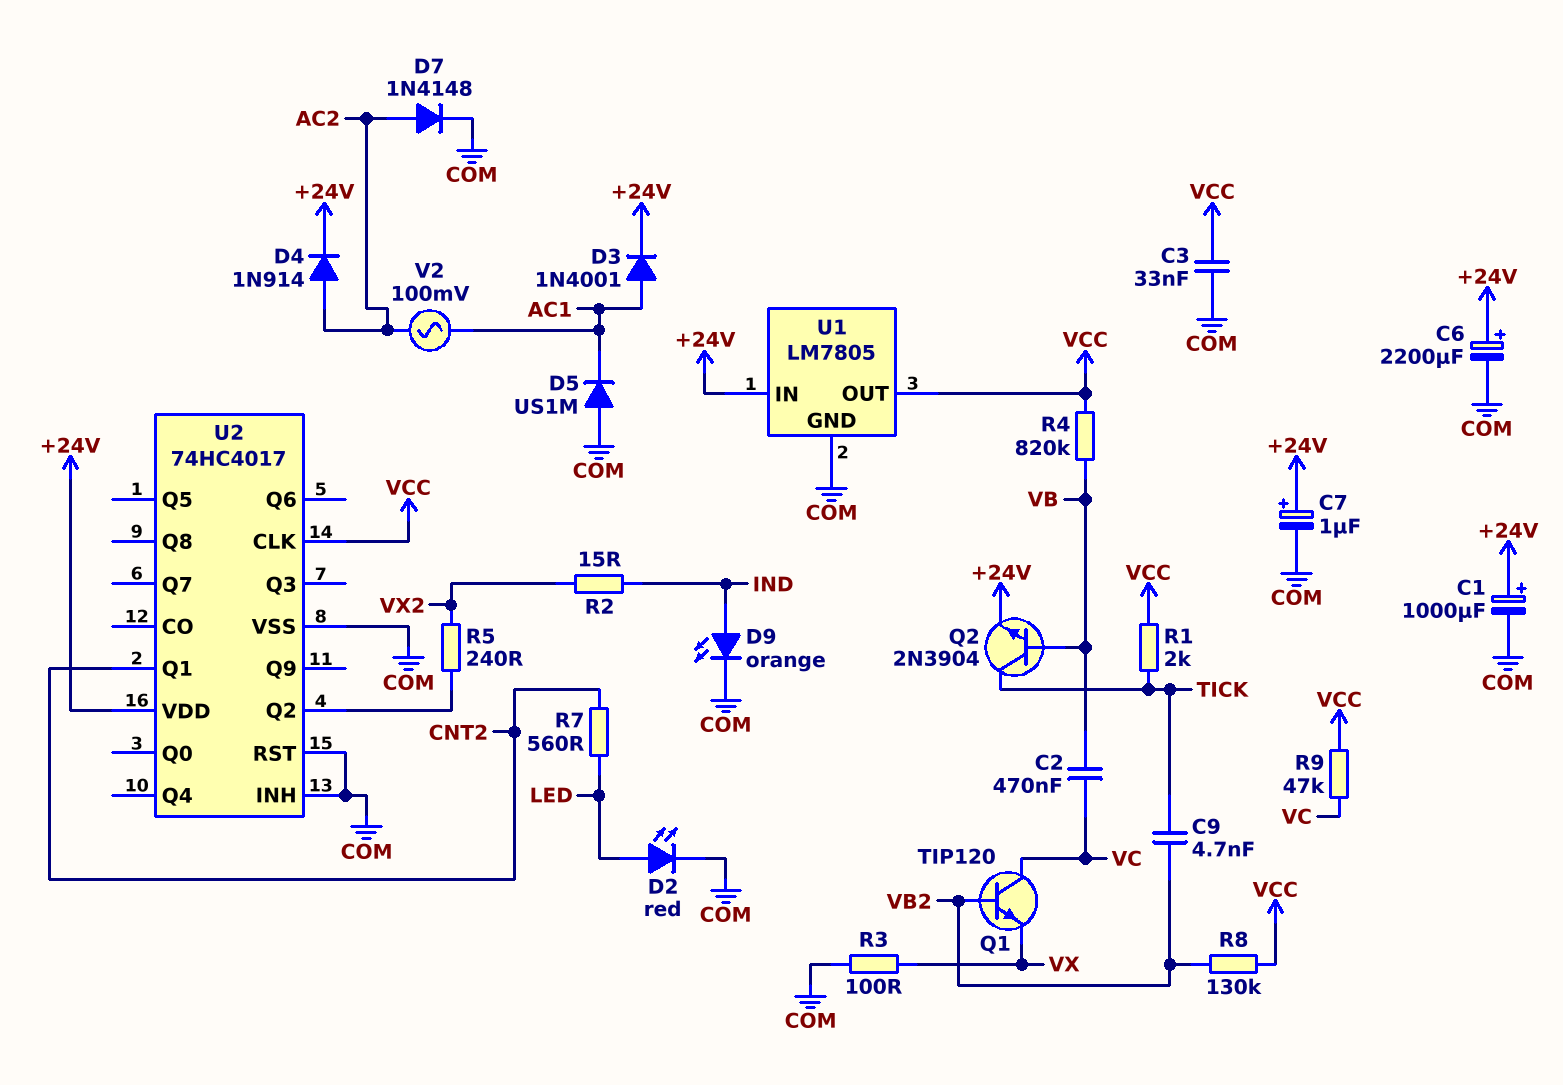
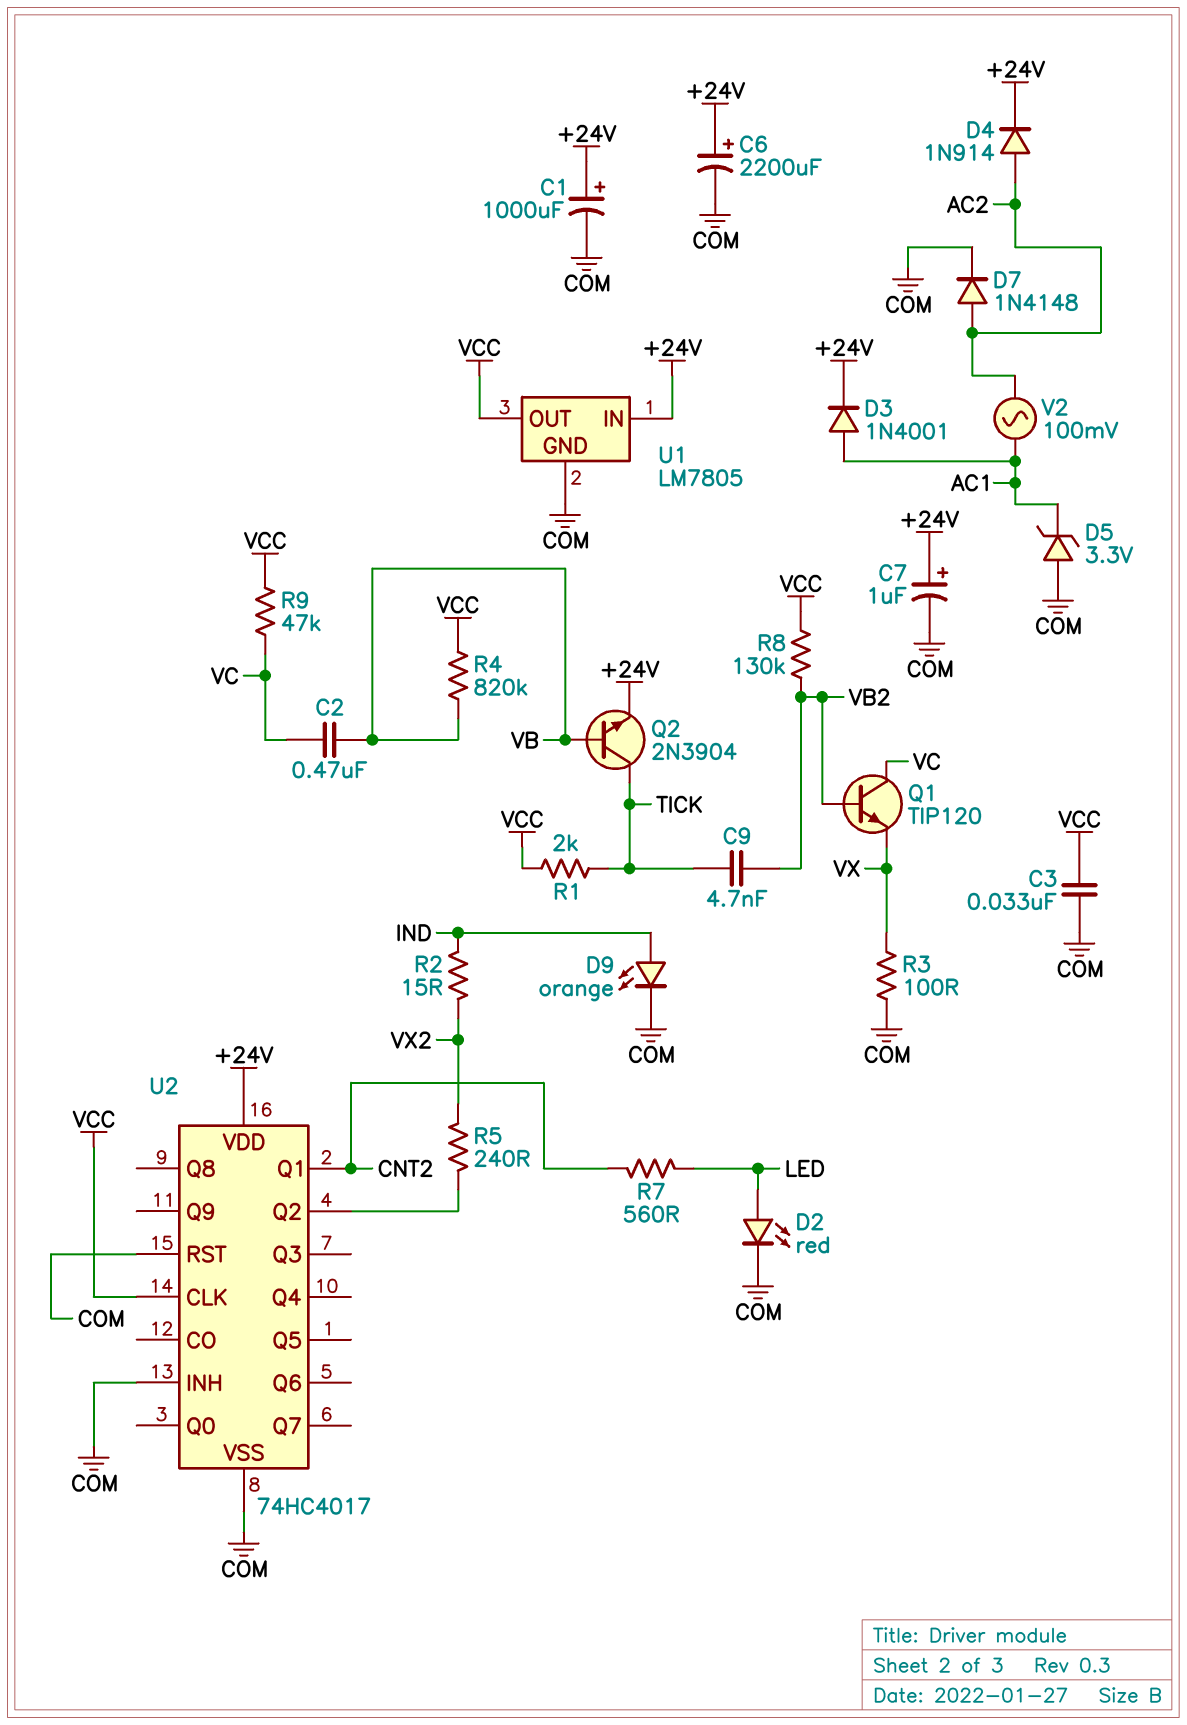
D5: diode US1M (A COM, K AC1) -> zener 3.3V (A COM, K AC1)

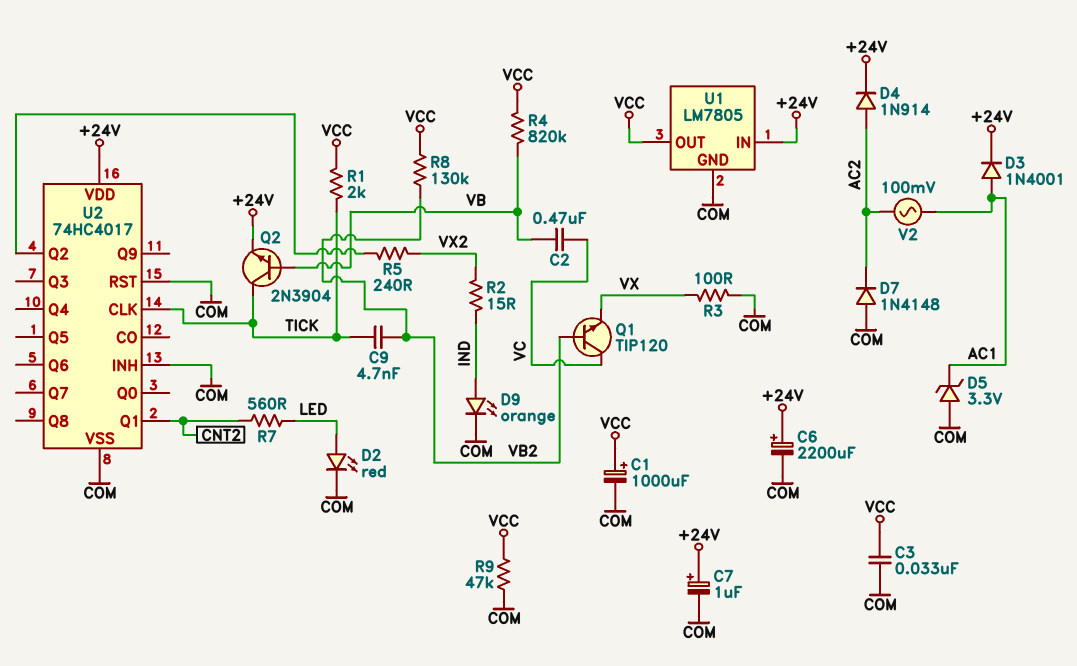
C1: 1000uF (plus +24V, minus COM) -> 1000uF (plus VCC, minus COM)
D7: diode 1N4148 (A AC2, K COM) -> diode 1N4148 (A COM, K AC2)
R9: 47k (VC, VCC) -> 47k (COM, VCC)
U2 pin CLK: VCC -> TICK

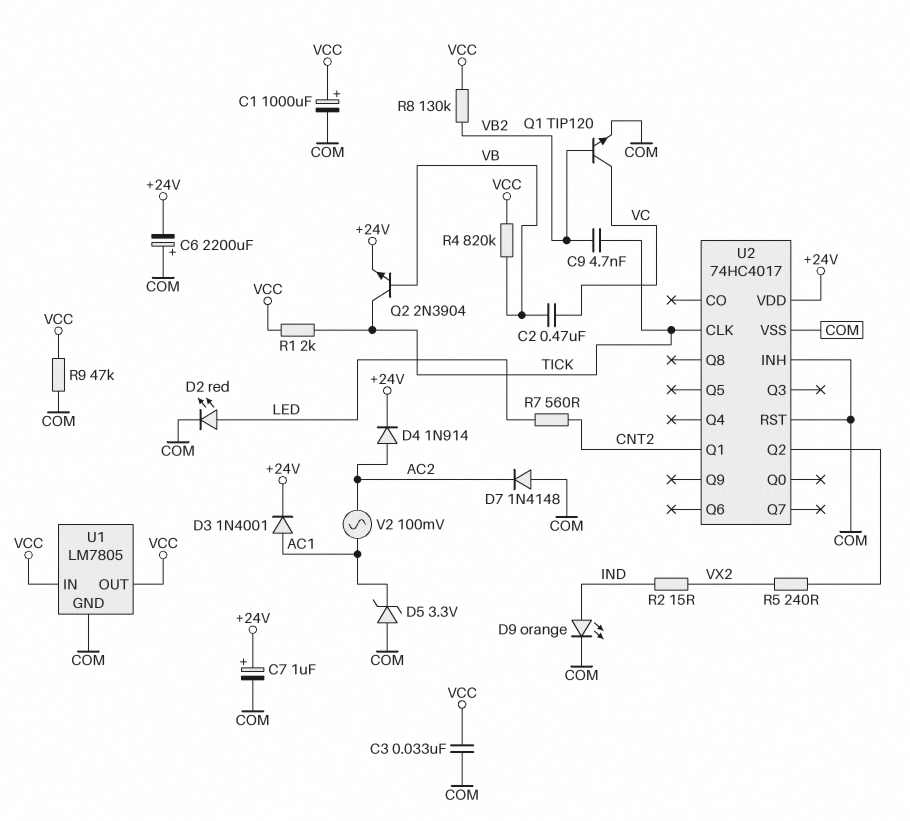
C6: 2200uF (plus +24V, minus COM) -> 2200uF (plus COM, minus +24V)
Q1: NPN TIP120 (B VB2, C VC, E VX) -> NPN TIP120 (B VB2, C VC, E COM)
R3: 100 (COM, VX) -> none
U1 pin IN: +24V -> VCC

